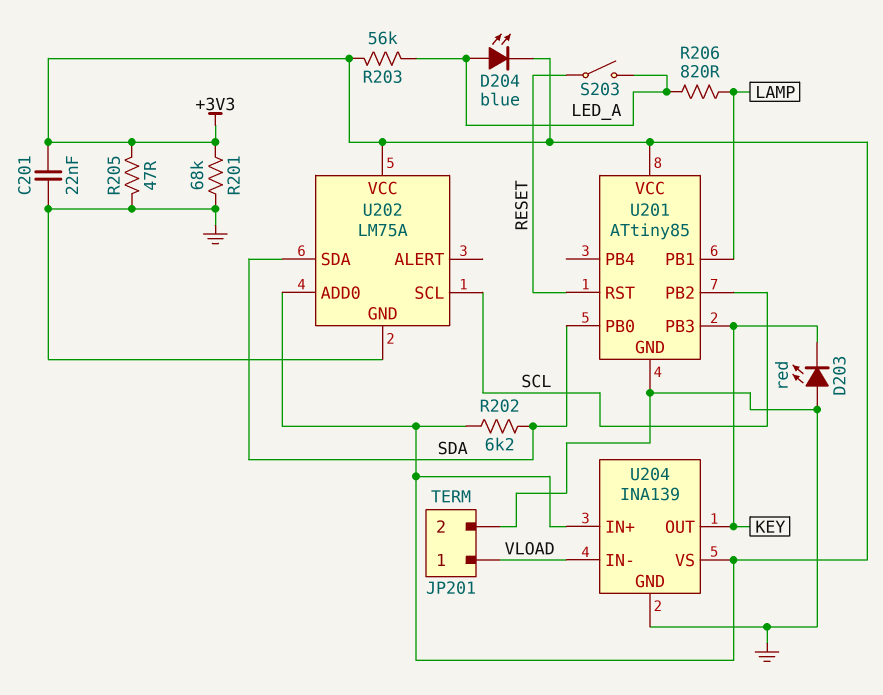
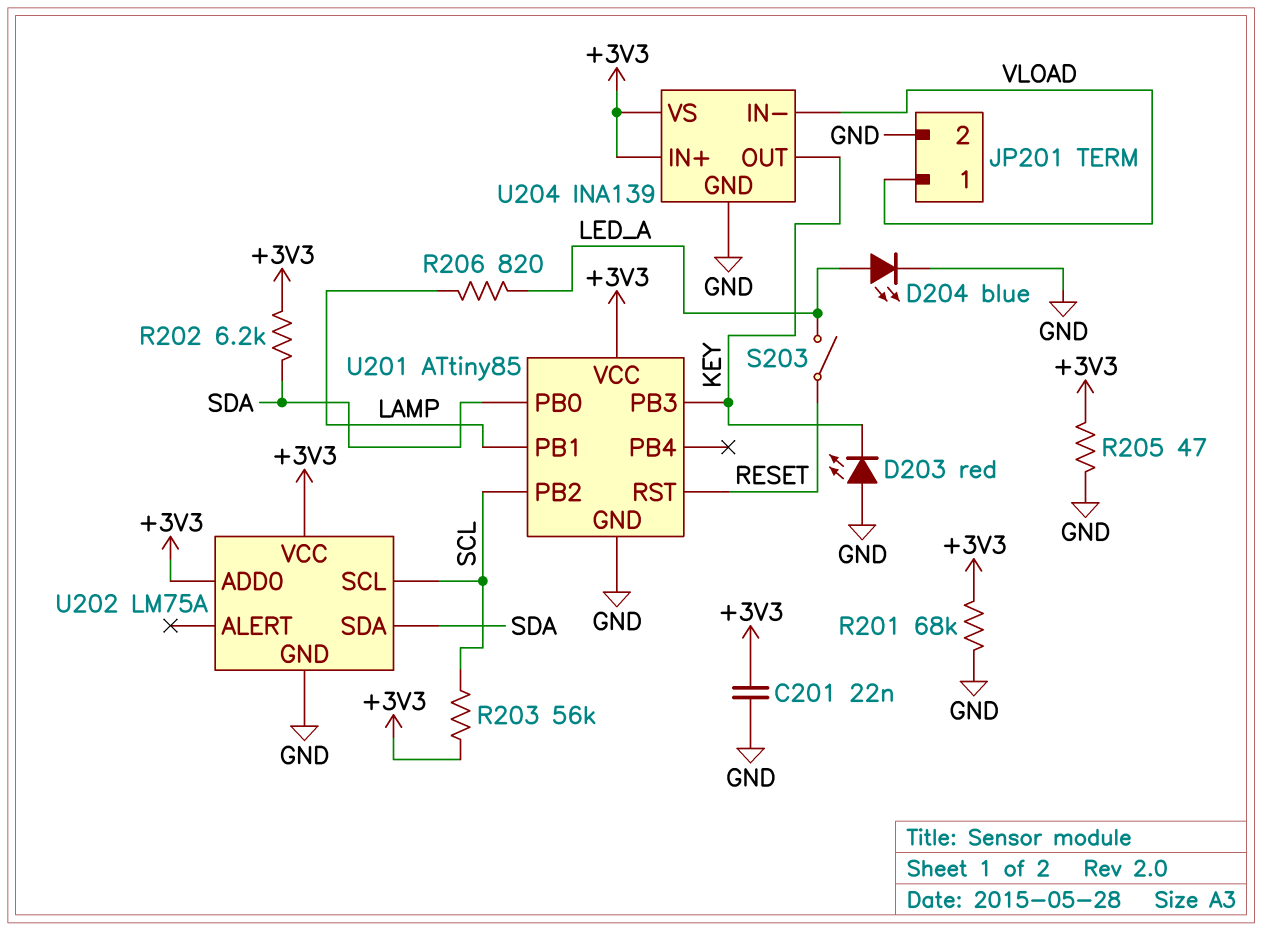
D204: LED blue (A LED_A, K +3V3) -> LED blue (A LED_A, K GND)
R203: 56k (+3V3, LED_A) -> 56k (+3V3, SCL)

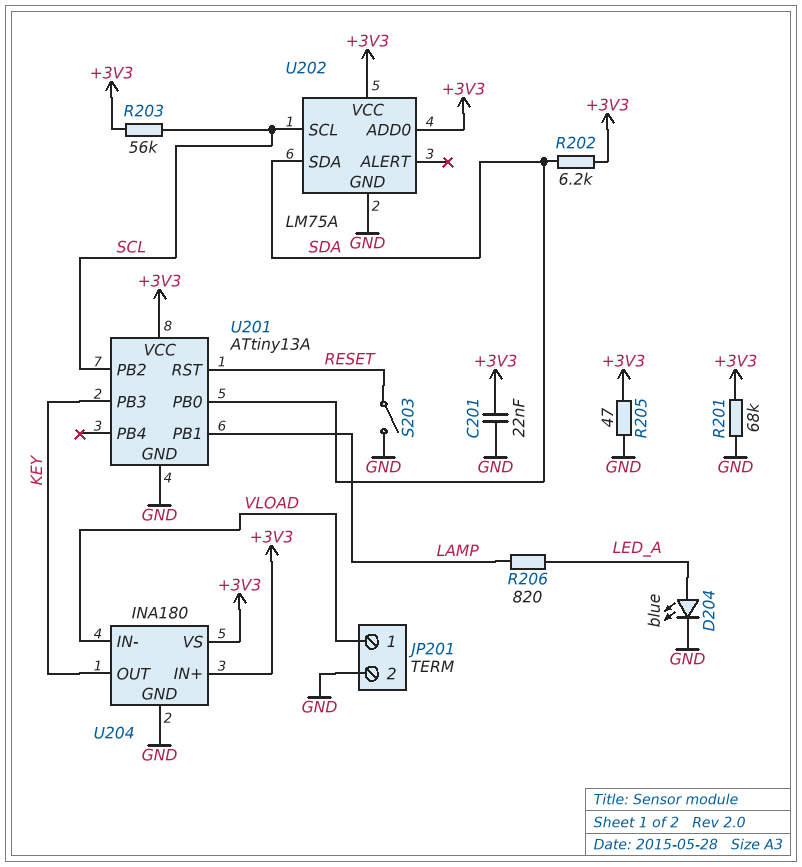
D203: LED red (A GND, K KEY) -> none
S203: switch (LED_A, RESET) -> switch (GND, RESET)
U201: ATtiny85 -> ATtiny13A
U204: INA139 -> INA180

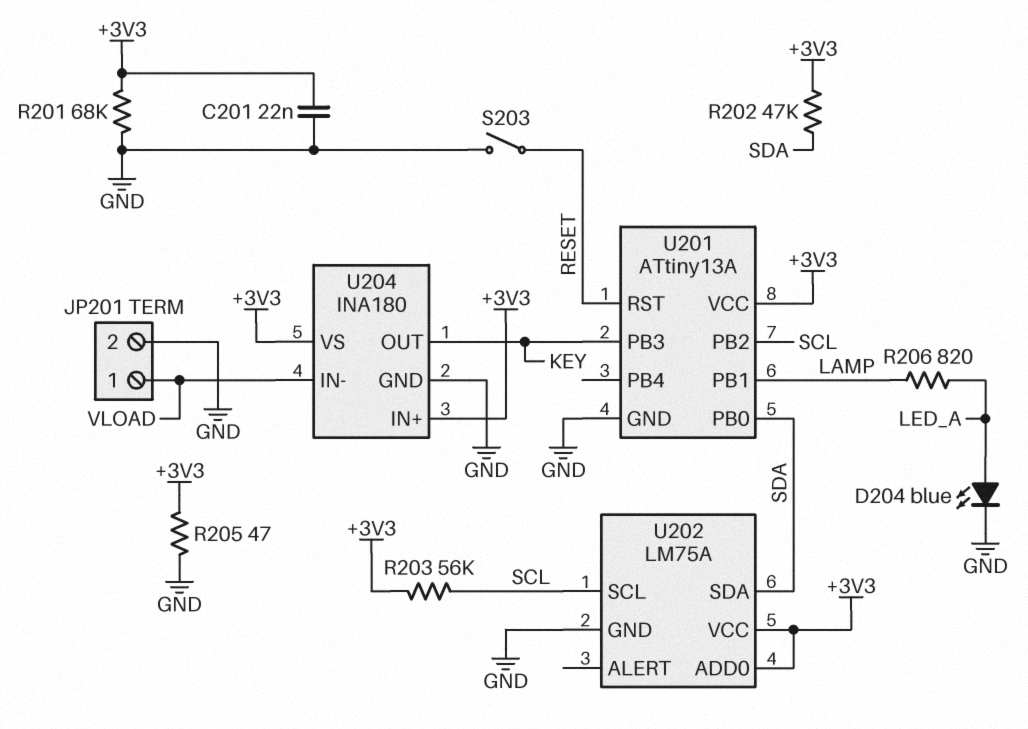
R202: 6.2k (+3V3, SDA) -> 47k (+3V3, SDA)

